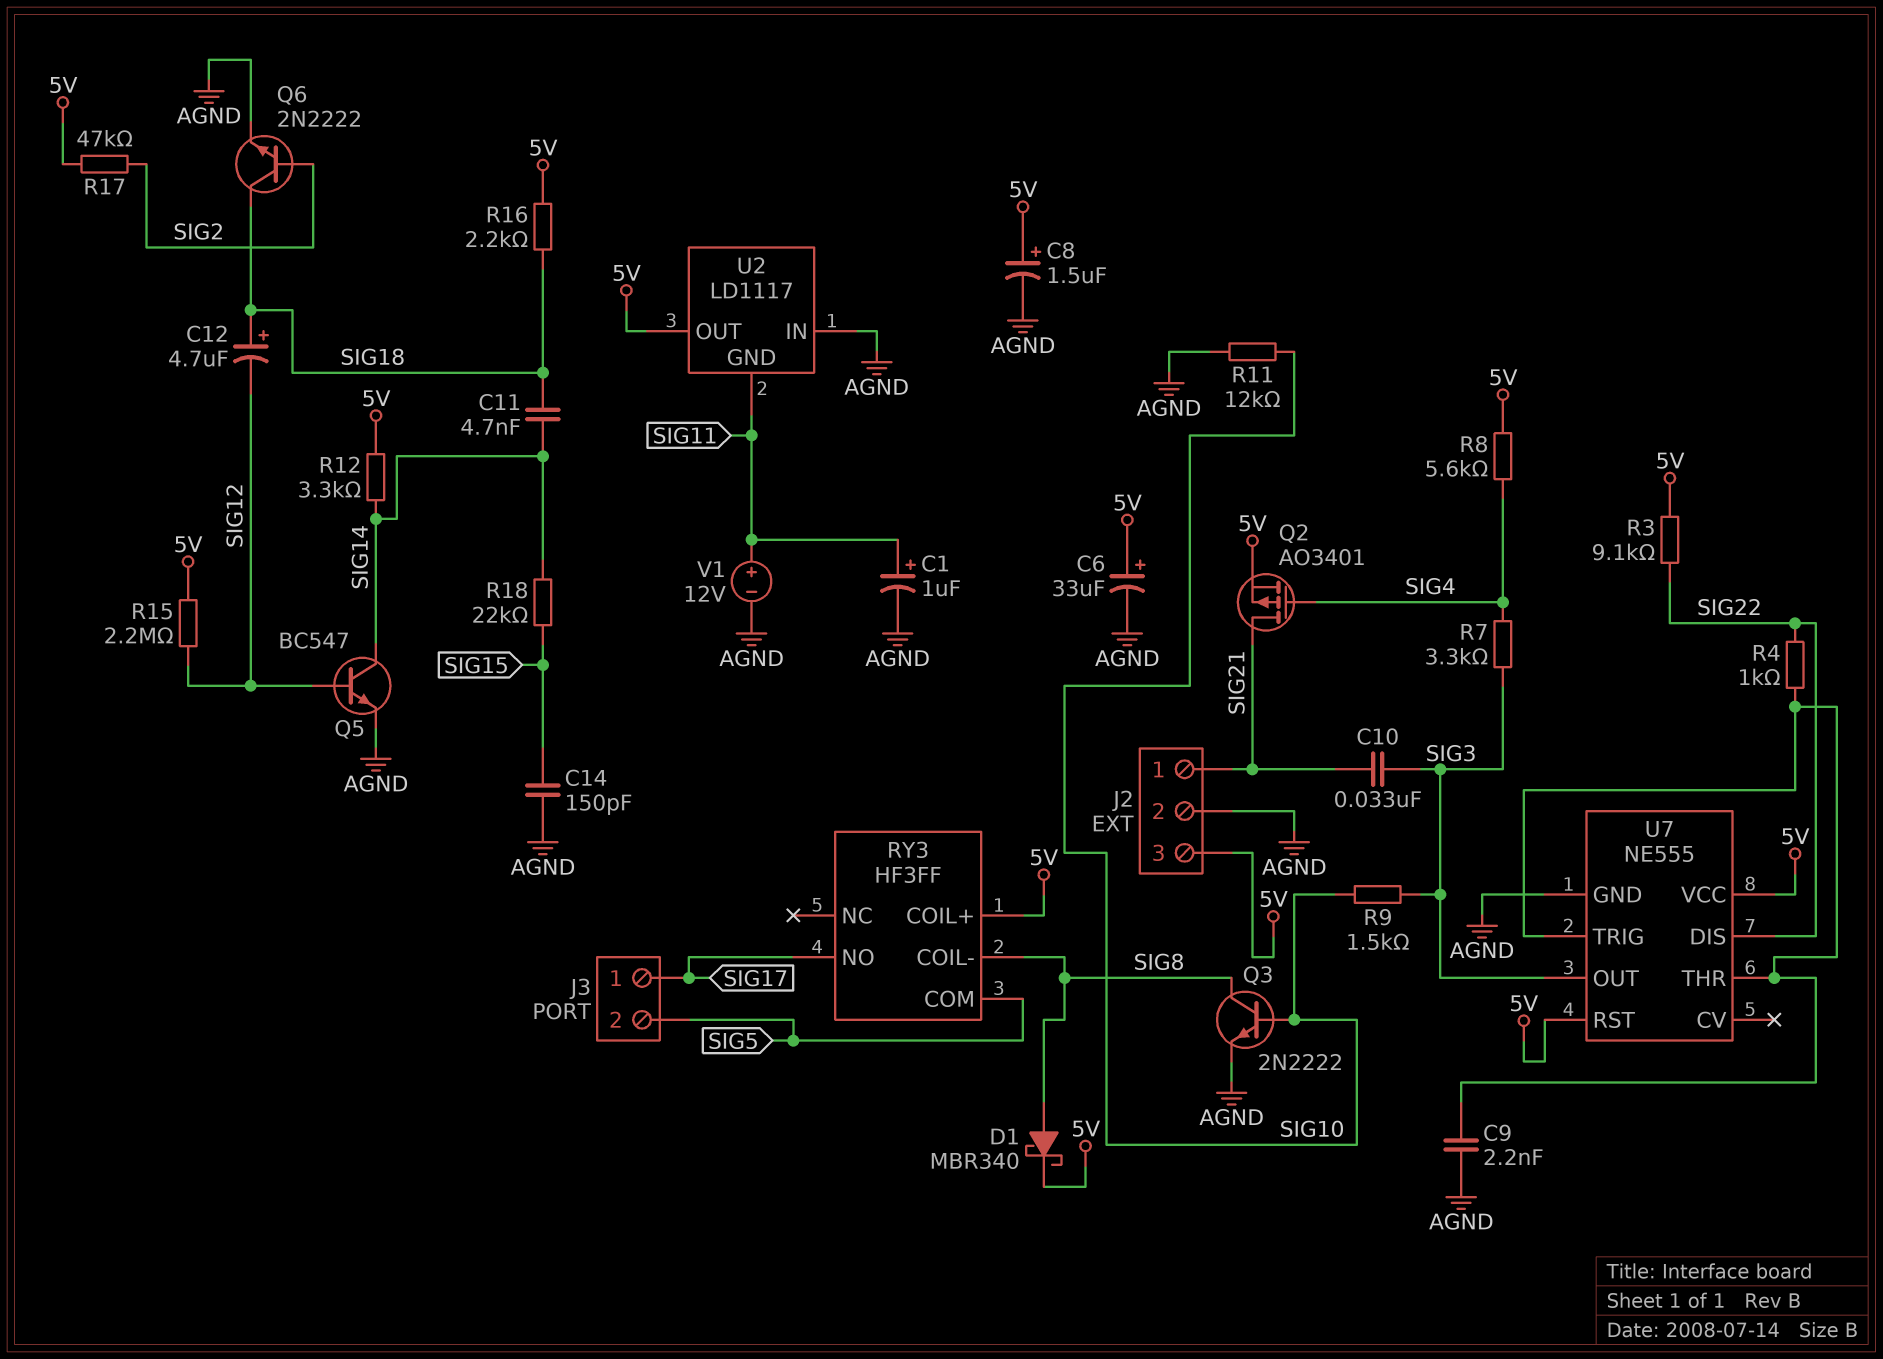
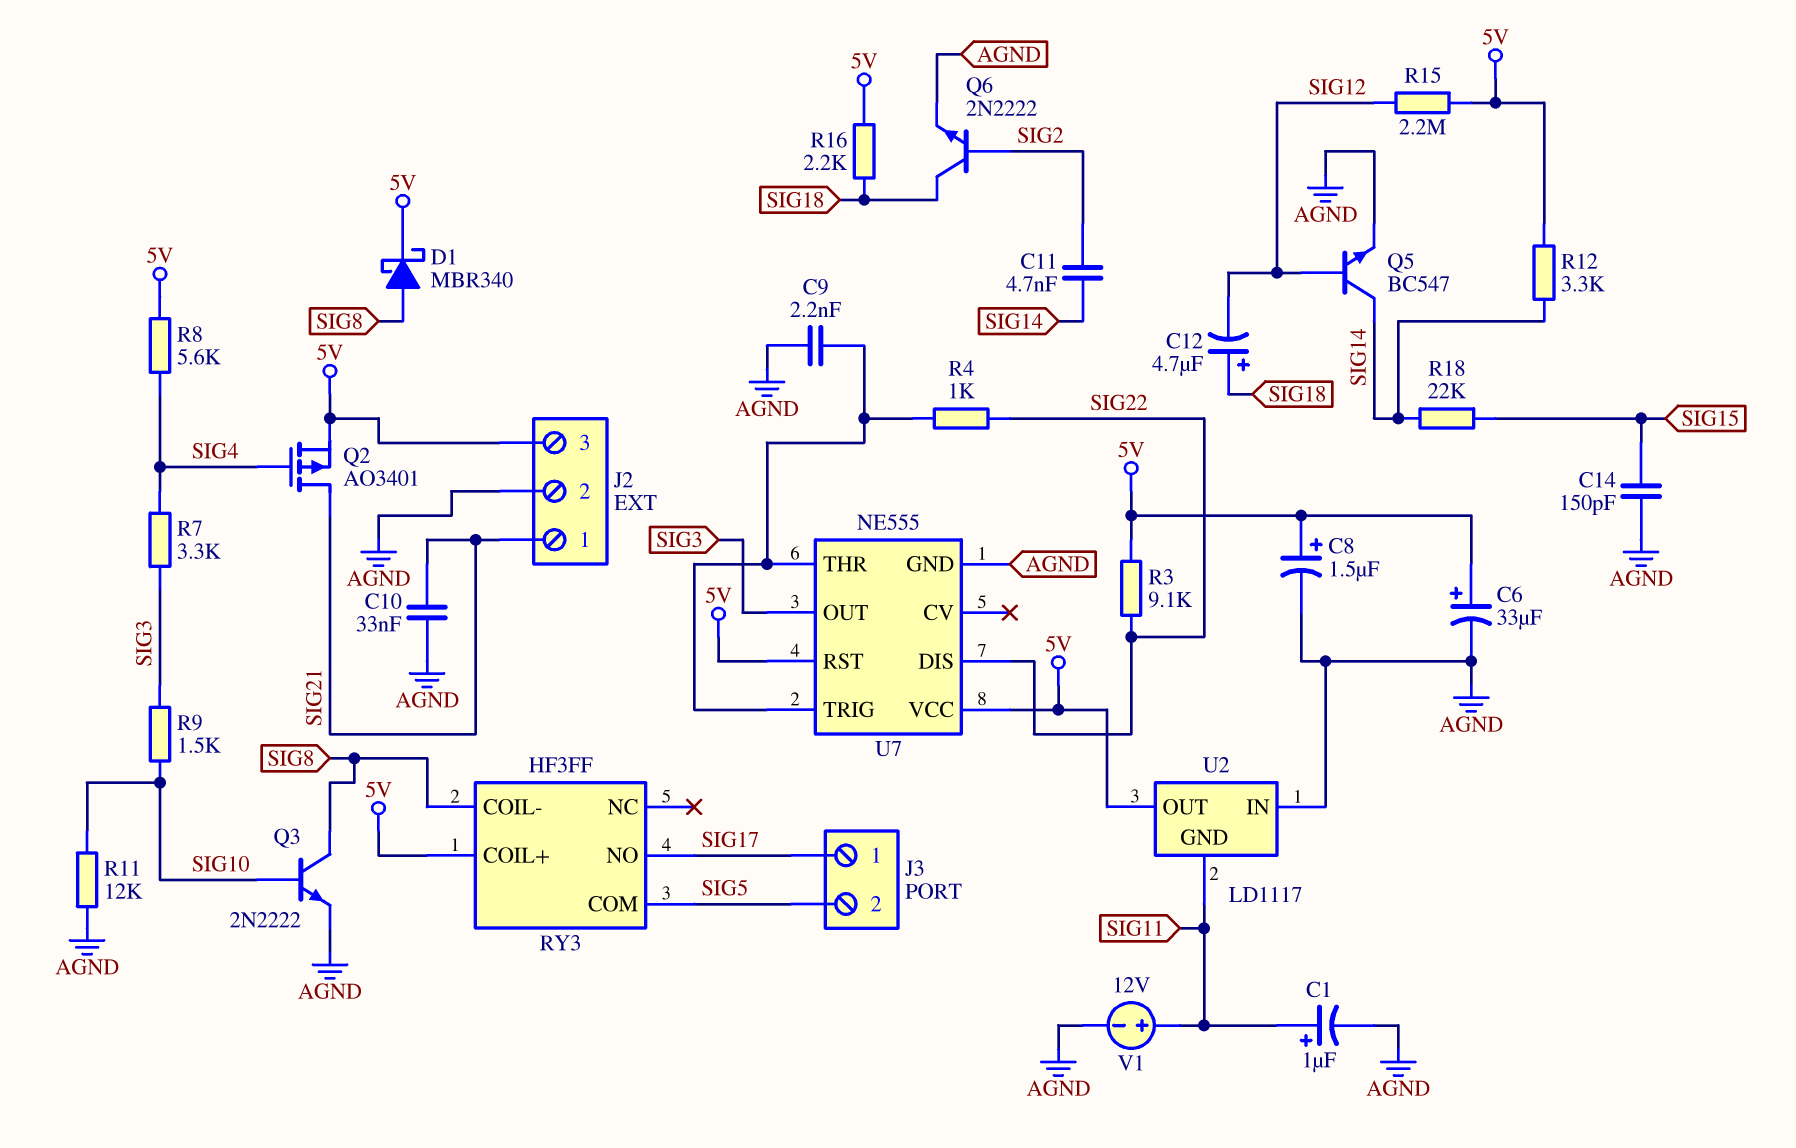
C10: 33nF (SIG3, SIG21) -> 33nF (AGND, SIG21)
C11: 4.7nF (SIG14, SIG18) -> 4.7nF (SIG2, SIG14)
R17: 47k (5V, SIG2) -> none

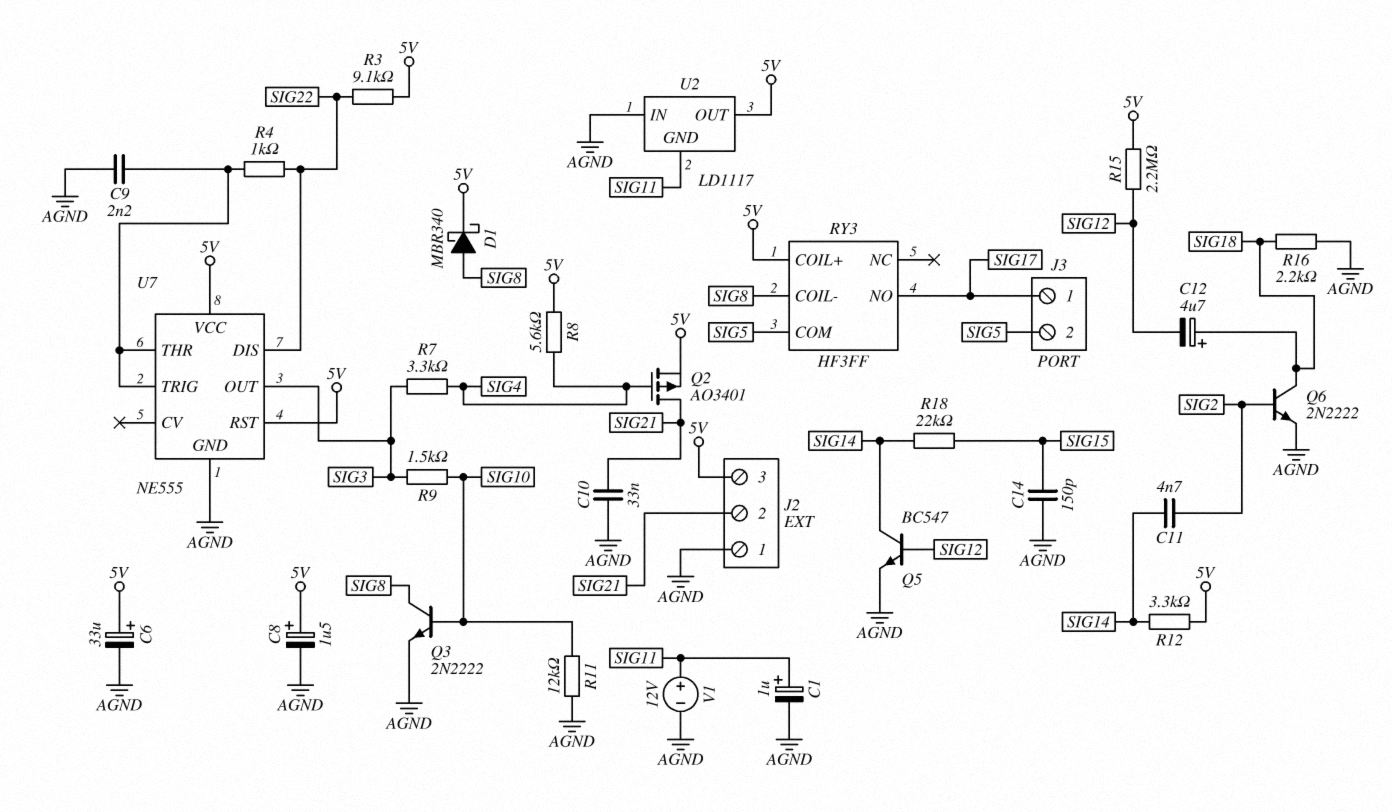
J2 pin 1: SIG21 -> AGND
J2 pin 2: AGND -> SIG21
R16: 2.2k (5V, SIG18) -> 2.2k (AGND, SIG18)

